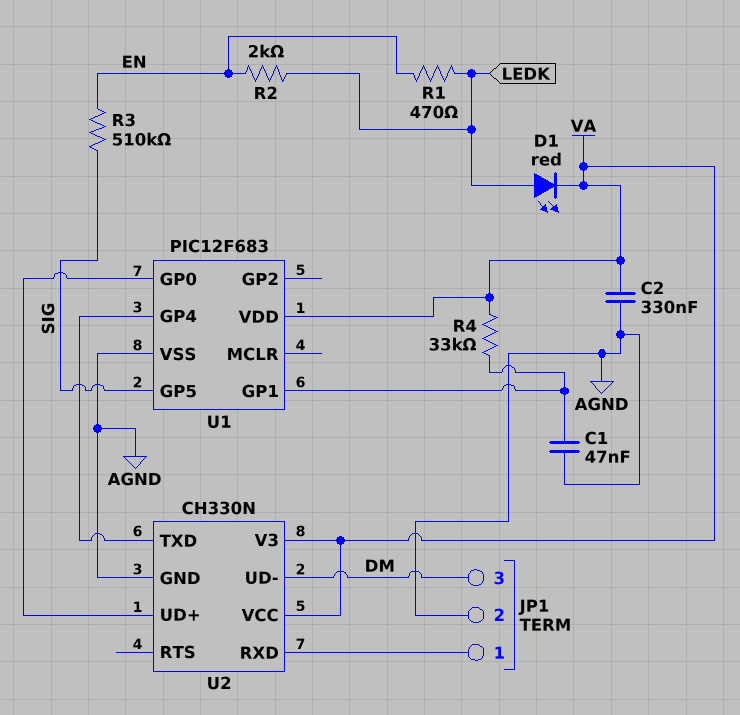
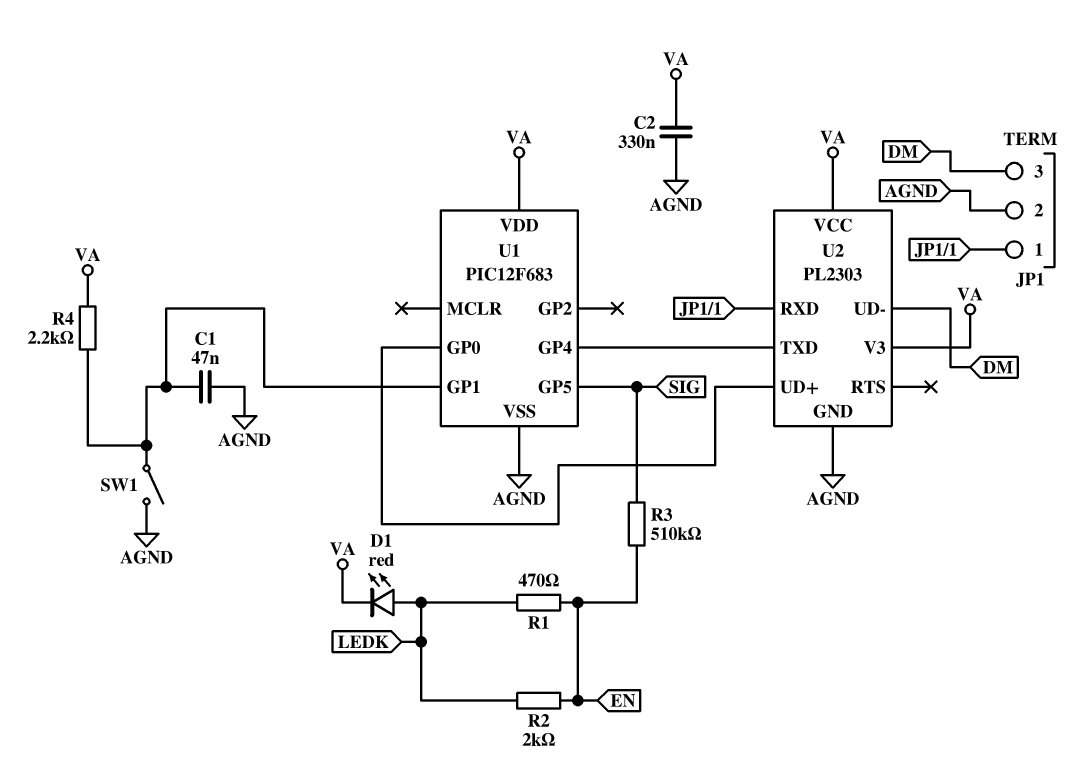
R4: 33k (U1/GP1, VA) -> 2.2k (U1/GP1, VA)
SW1: none -> switch (AGND, U1/GP1)
U2: CH330N -> PL2303

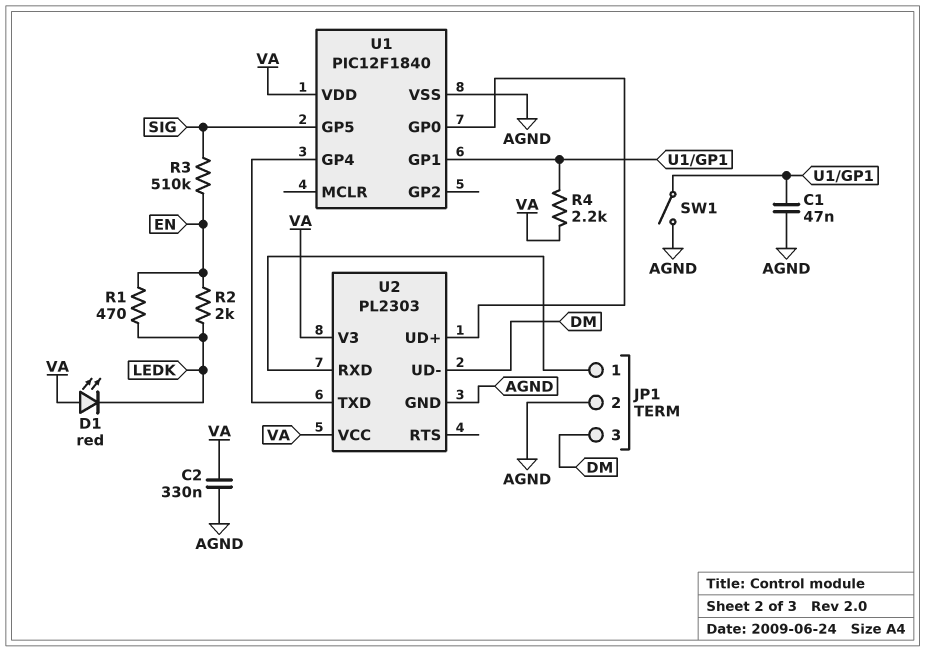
D1: LED red (A LEDK, K VA) -> LED red (A VA, K LEDK)
U1: PIC12F683 -> PIC12F1840

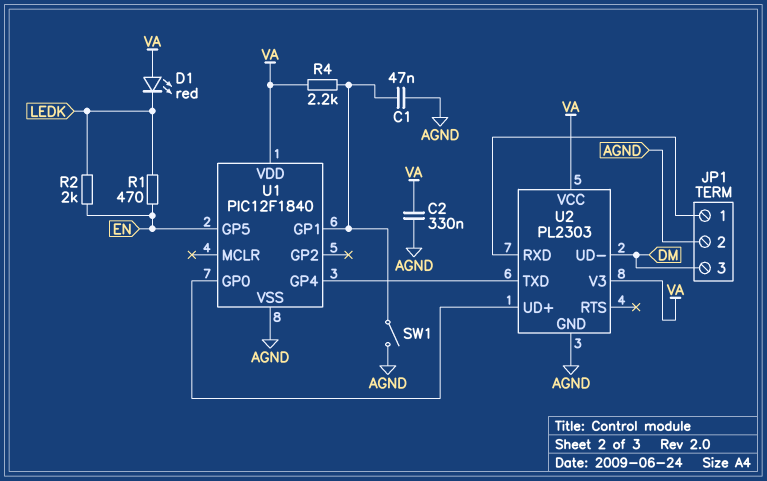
R3: 510k (EN, SIG) -> none
U1 pin GP5: SIG -> EN

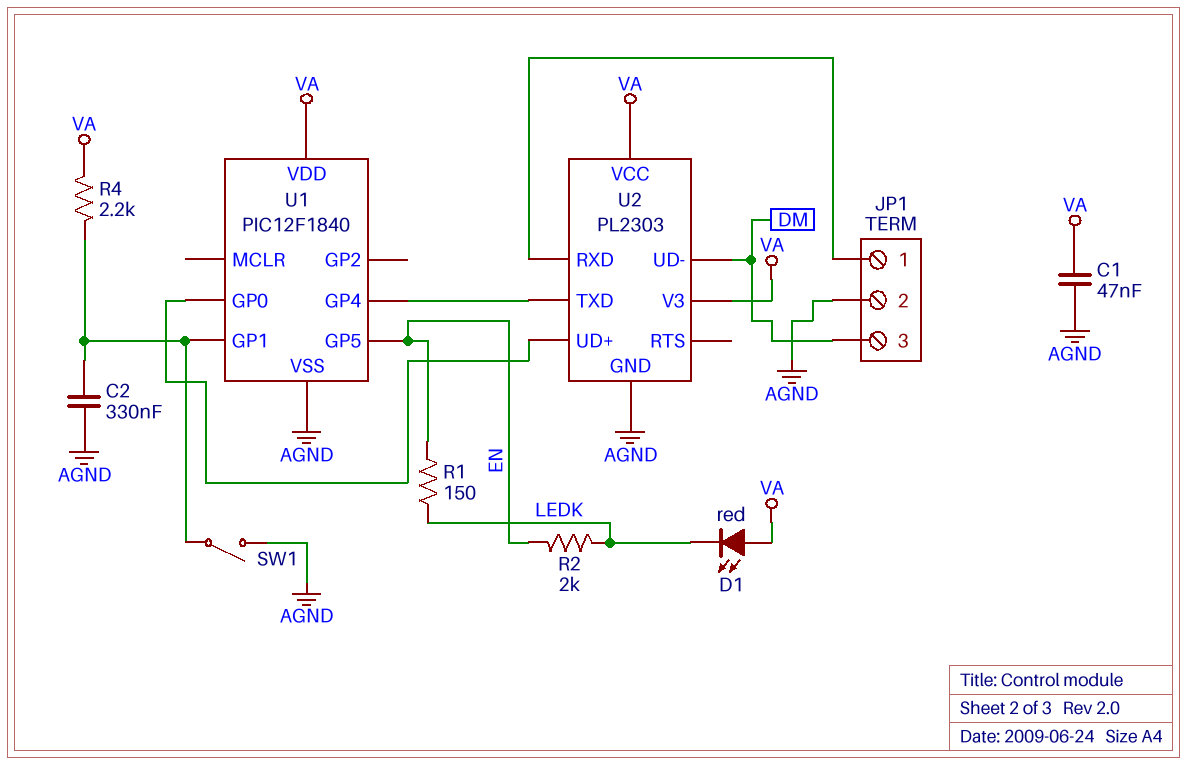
C1: 47nF (AGND, U1/GP1) -> 47nF (AGND, VA)
C2: 330nF (AGND, VA) -> 330nF (AGND, U1/GP1)
R1: 470 (EN, LEDK) -> 150 (EN, LEDK)

